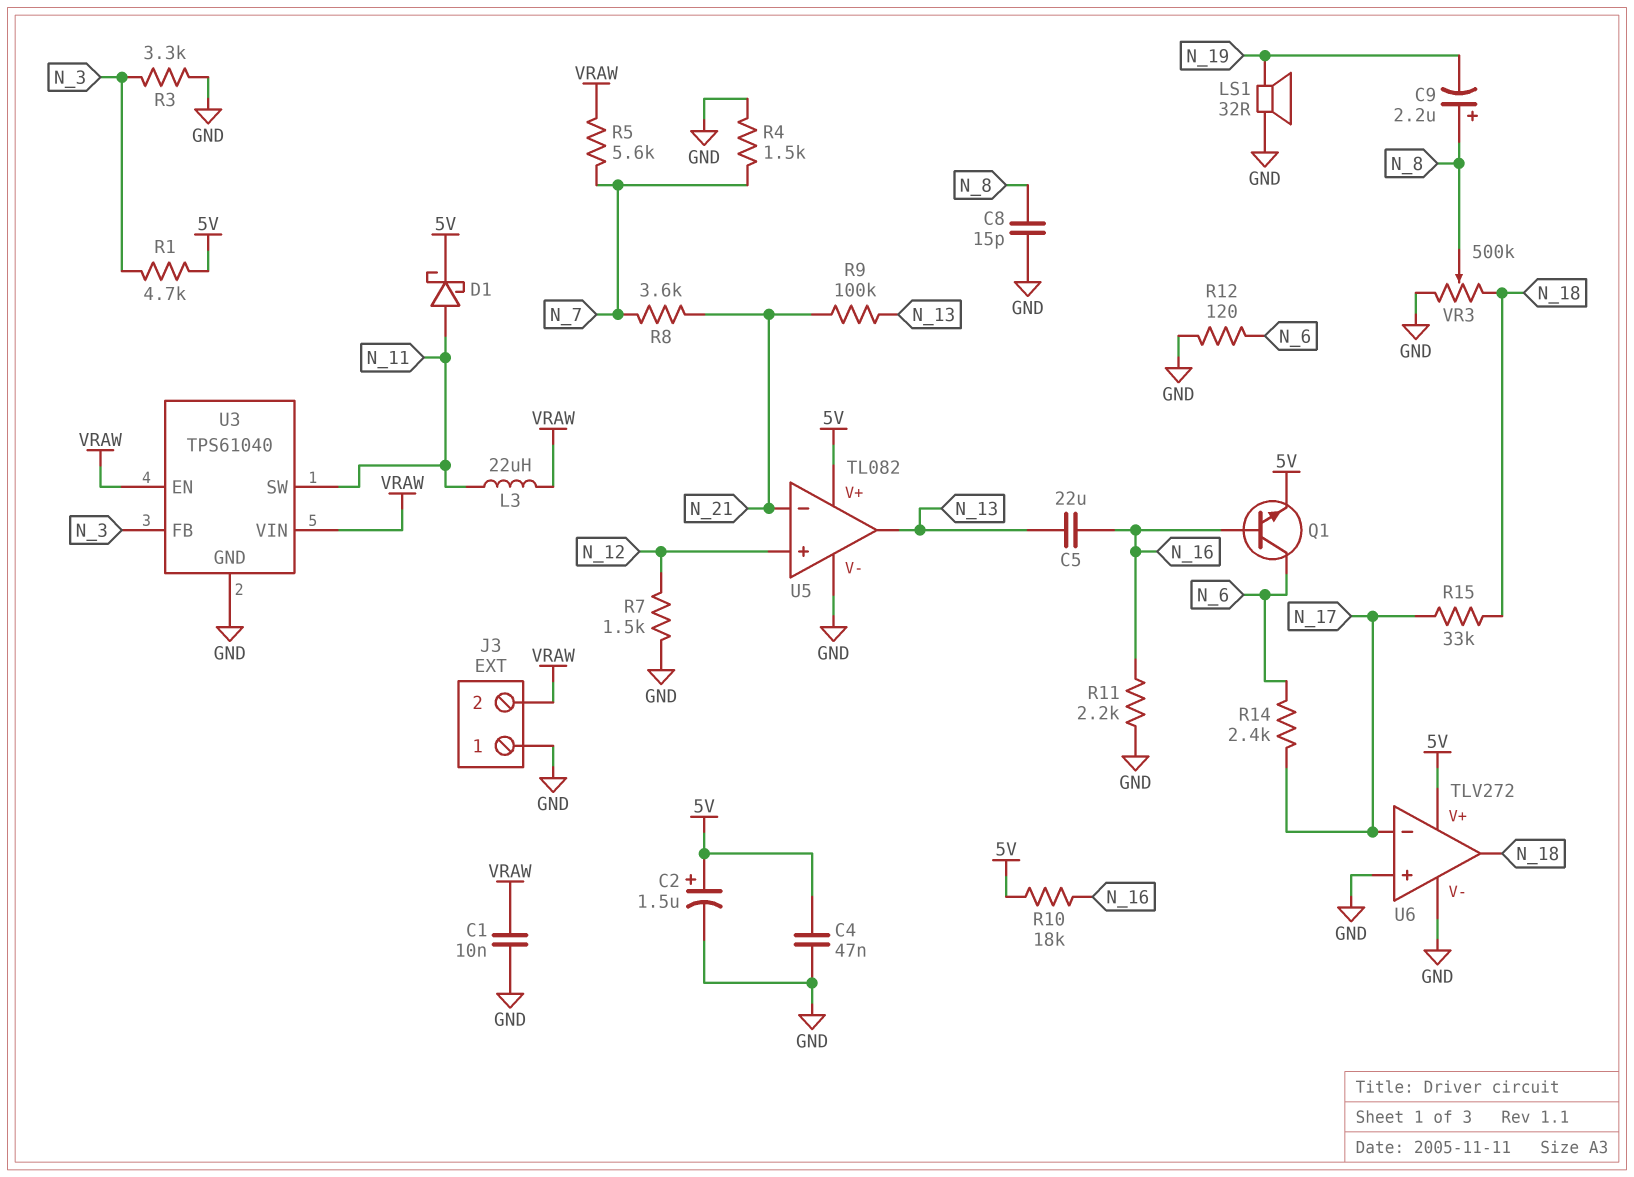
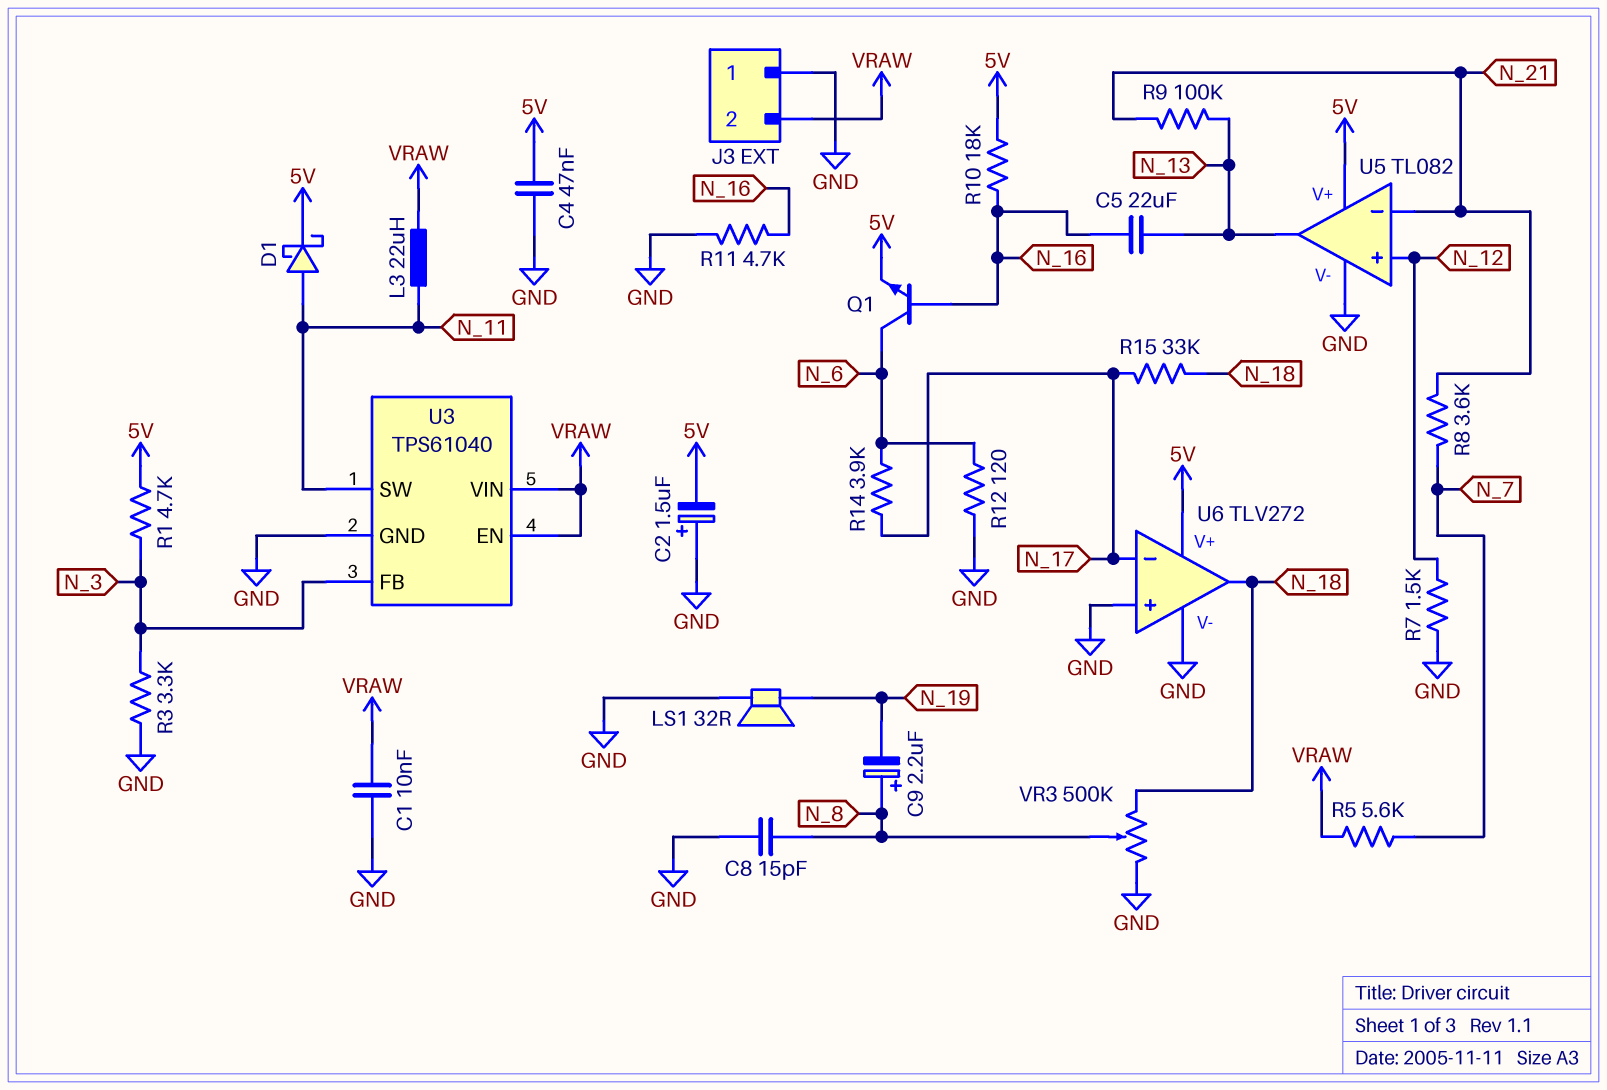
C2: 1.5uF (plus 5V, minus GND) -> 1.5uF (plus GND, minus 5V)
R4: 1.5k (GND, N_7) -> none
R11: 2.2k (GND, N_16) -> 4.7k (GND, N_16)
R14: 2.4k (N_6, N_17) -> 3.9k (N_6, N_17)

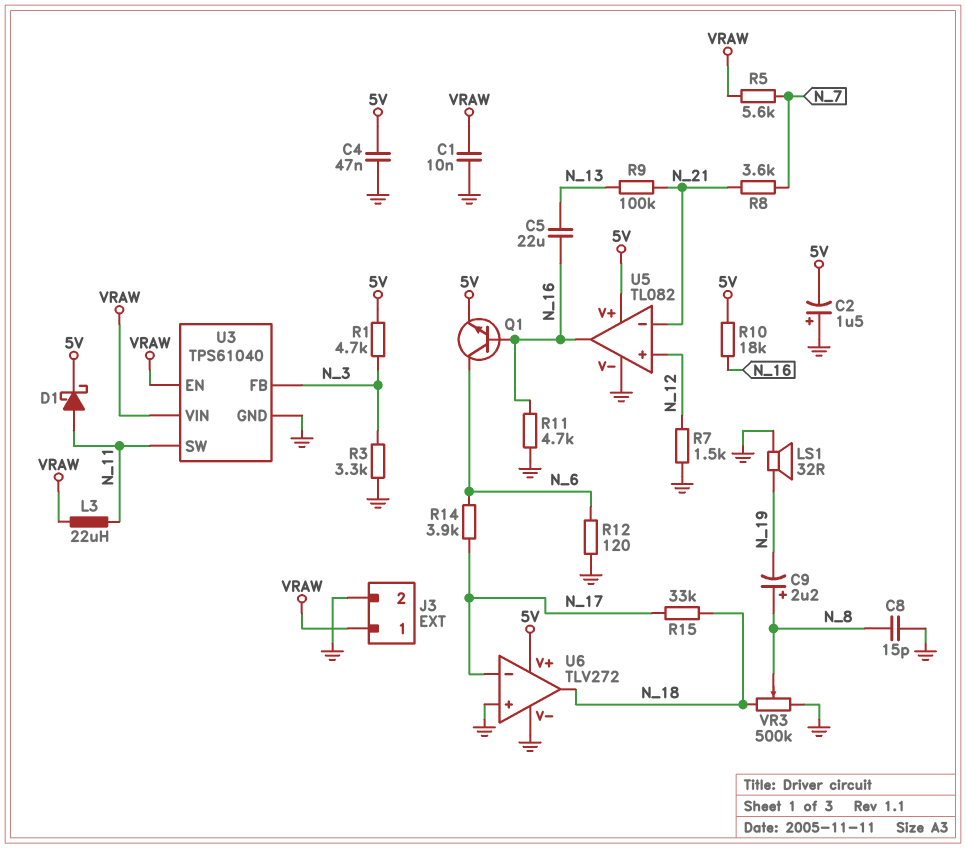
J3 pin 1: GND -> VRAW
J3 pin 2: VRAW -> GND
U5 pin out: N_13 -> N_16

